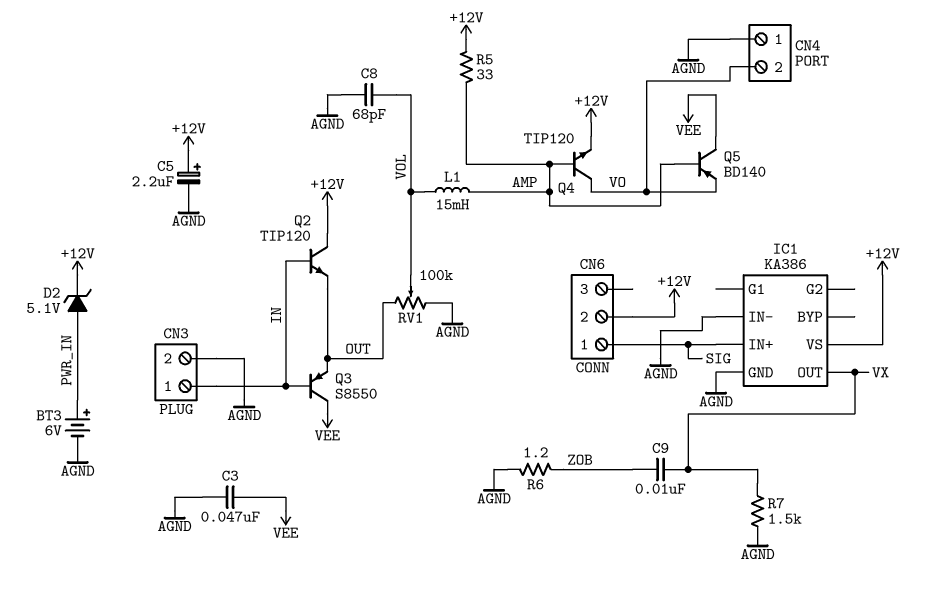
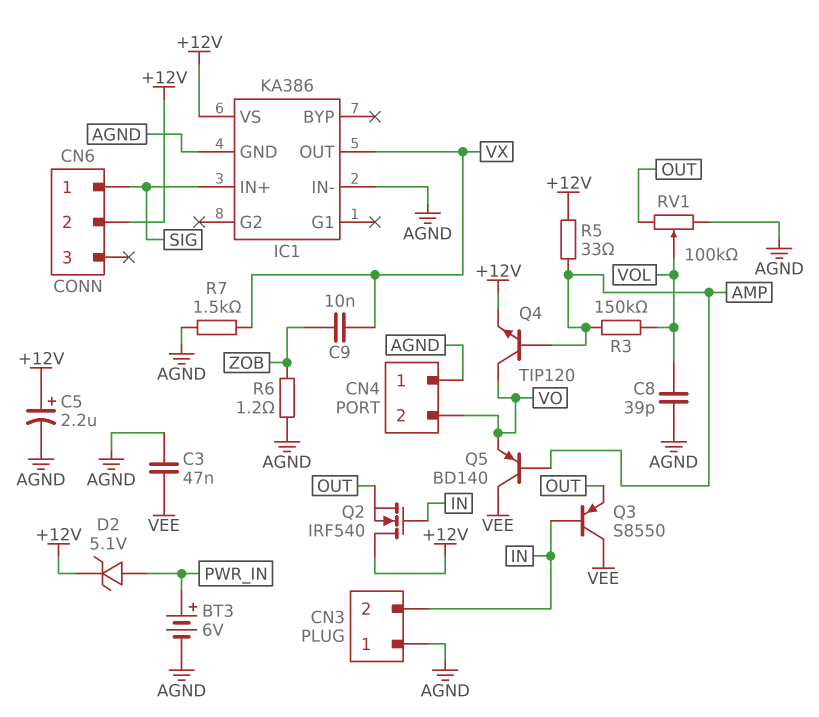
C8: 68pF (AGND, VOL) -> 39pF (AGND, VOL)
CN3 pin 1: IN -> AGND
CN3 pin 2: AGND -> IN
L1: 15mH (AMP, VOL) -> none
Q2: NPN TIP120 (B IN, C +12V, E OUT) -> NMOS IRF540 (G IN, D +12V, S OUT)
R3: none -> 150k (AMP, VOL)

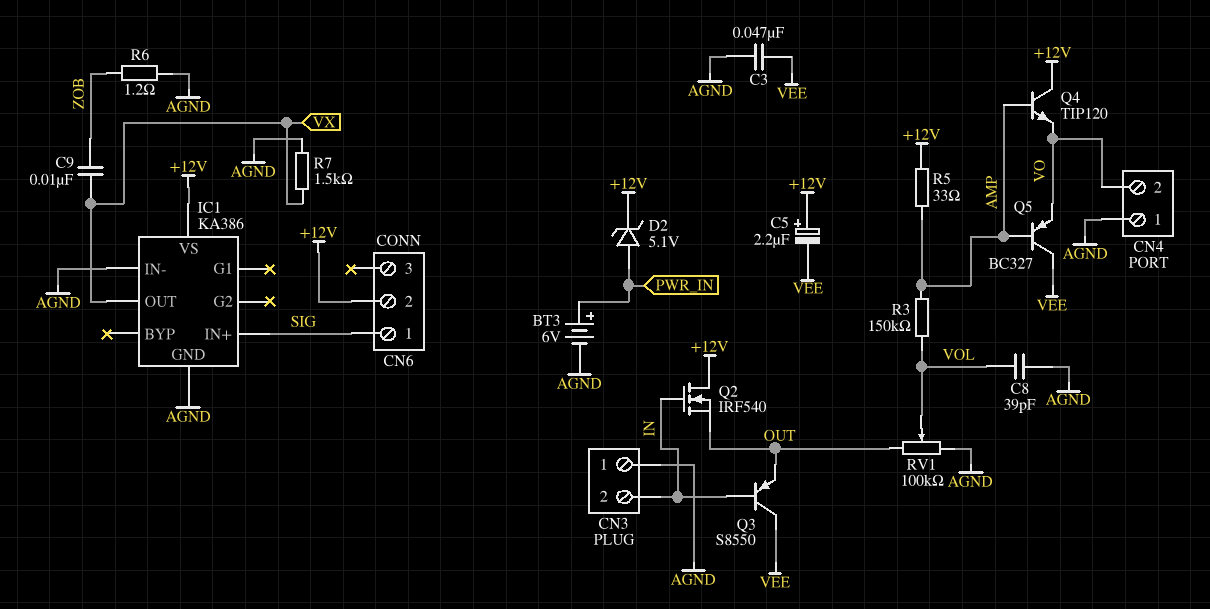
C5: 2.2uF (plus +12V, minus AGND) -> 2.2uF (plus +12V, minus VEE)
Q4: NPN TIP120 (B AMP, C VO, E +12V) -> NPN TIP120 (B AMP, C +12V, E VO)
Q5: PNP BD140 (B AMP, C VEE, E VO) -> PNP BC327 (B AMP, C VEE, E VO)

